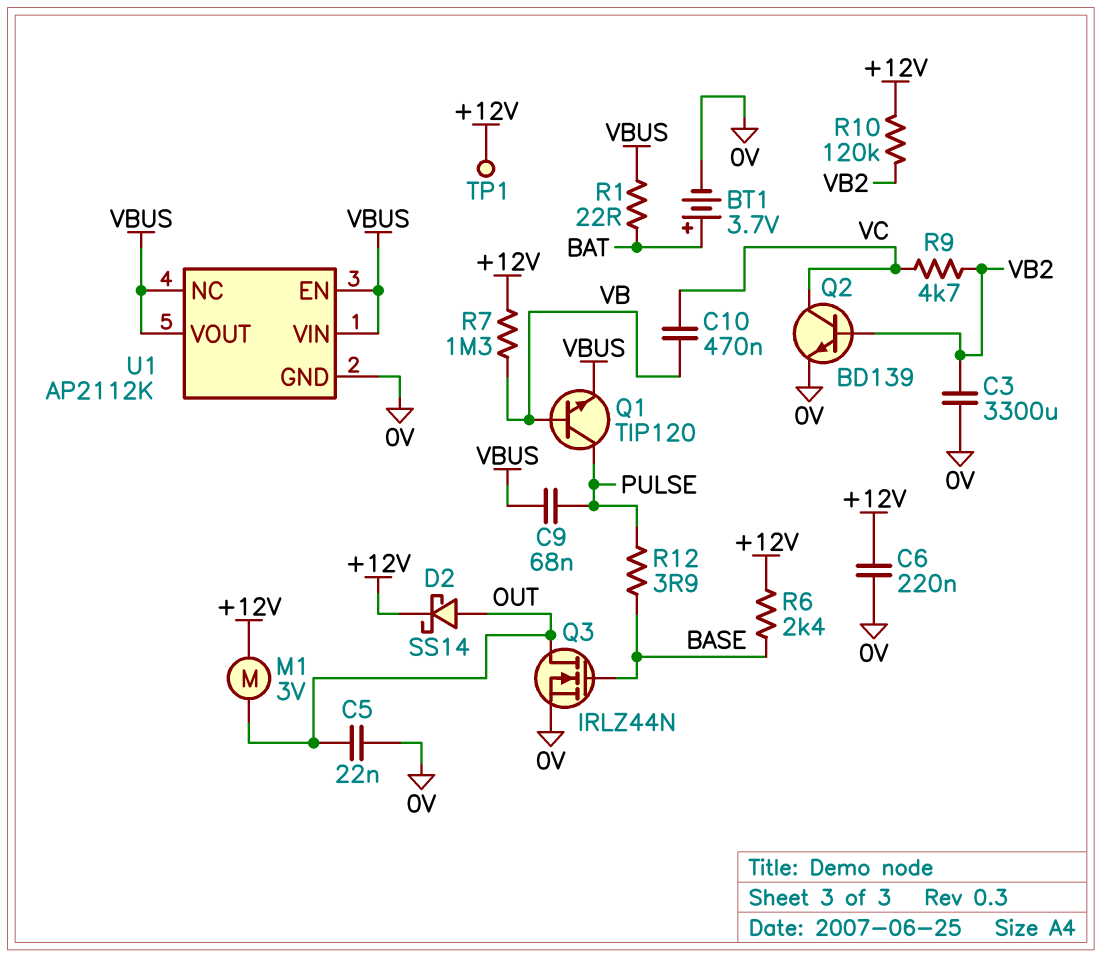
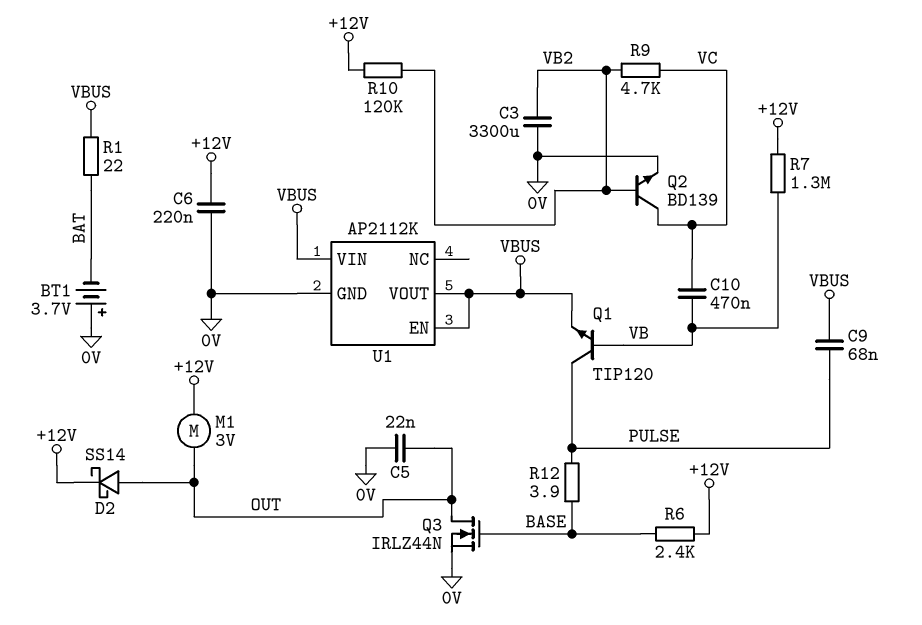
BT1: 3.7V (plus BAT, minus 0V) -> 3.7V (plus 0V, minus BAT)
TP1: test point (+12V) -> none
U1 pin NC: VBUS -> none

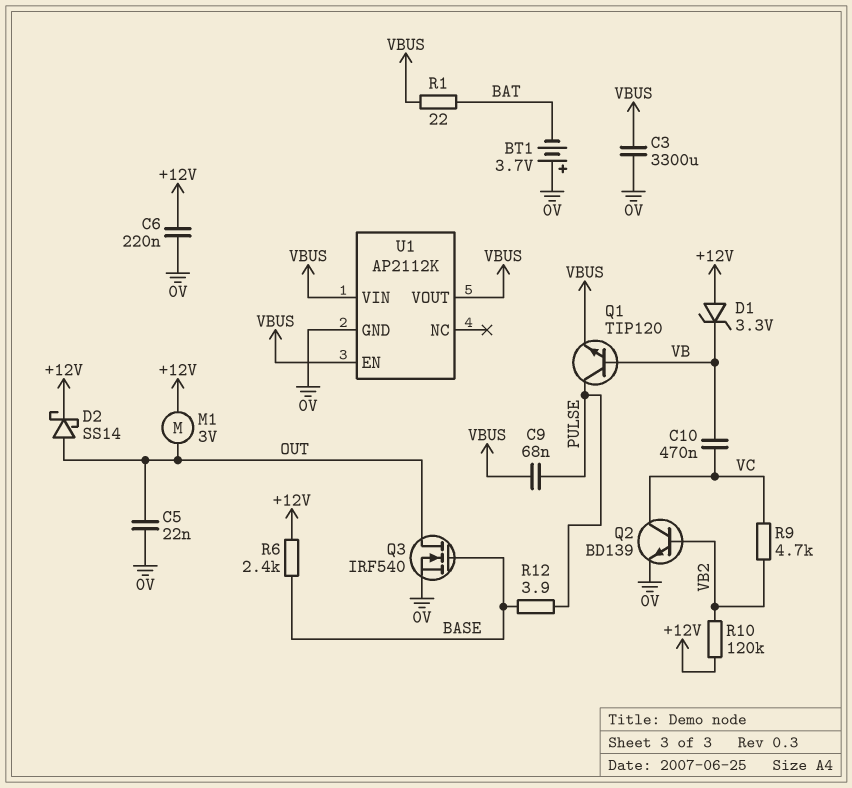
C3: 3300uF (0V, VB2) -> 3300uF (0V, VBUS)
D1: none -> zener 3.3V (A +12V, K VB)
Q3: NMOS IRLZ44N (G BASE, D OUT, S 0V) -> NMOS IRF540 (G BASE, D OUT, S 0V)
R7: 1.3M (+12V, VB) -> none

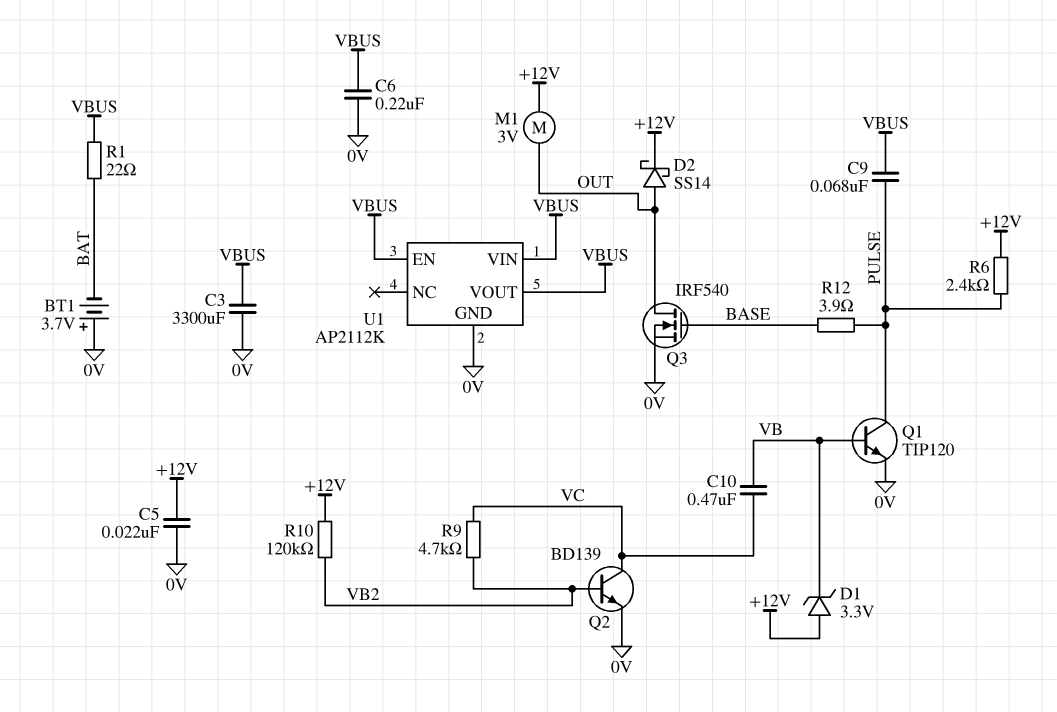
C5: 22nF (0V, OUT) -> 22nF (+12V, 0V)
C6: 220nF (+12V, 0V) -> 220nF (0V, VBUS)
Q1: NPN TIP120 (B VB, C PULSE, E VBUS) -> NPN TIP120 (B VB, C PULSE, E 0V)
R6: 2.4k (+12V, BASE) -> 2.4k (+12V, PULSE)

